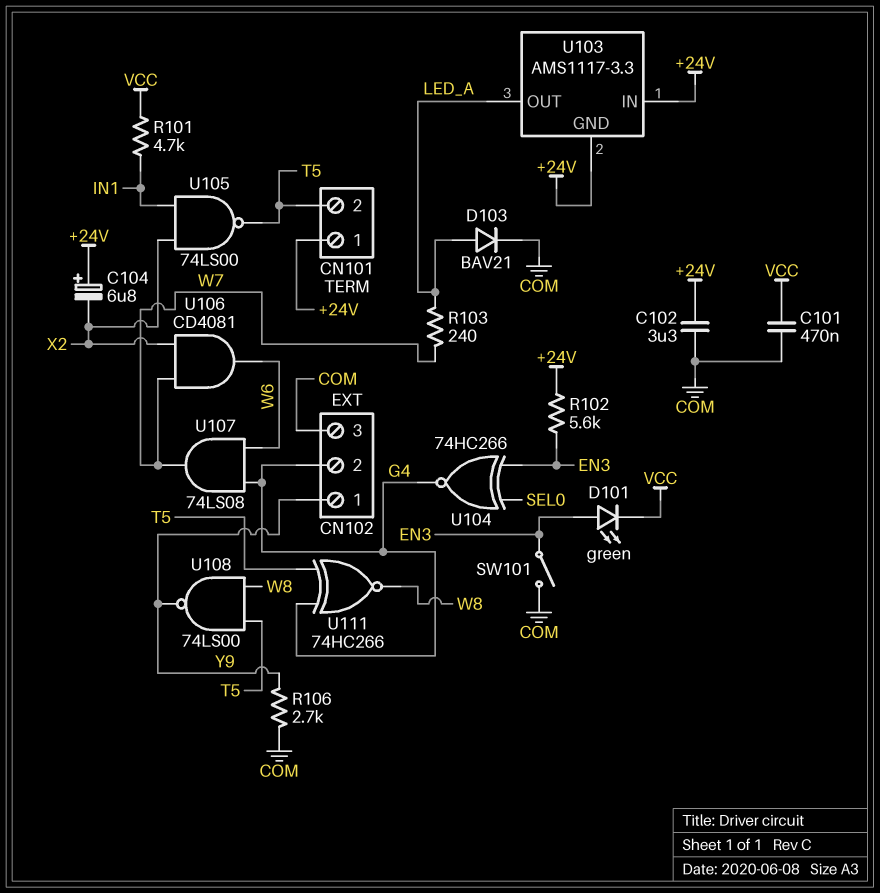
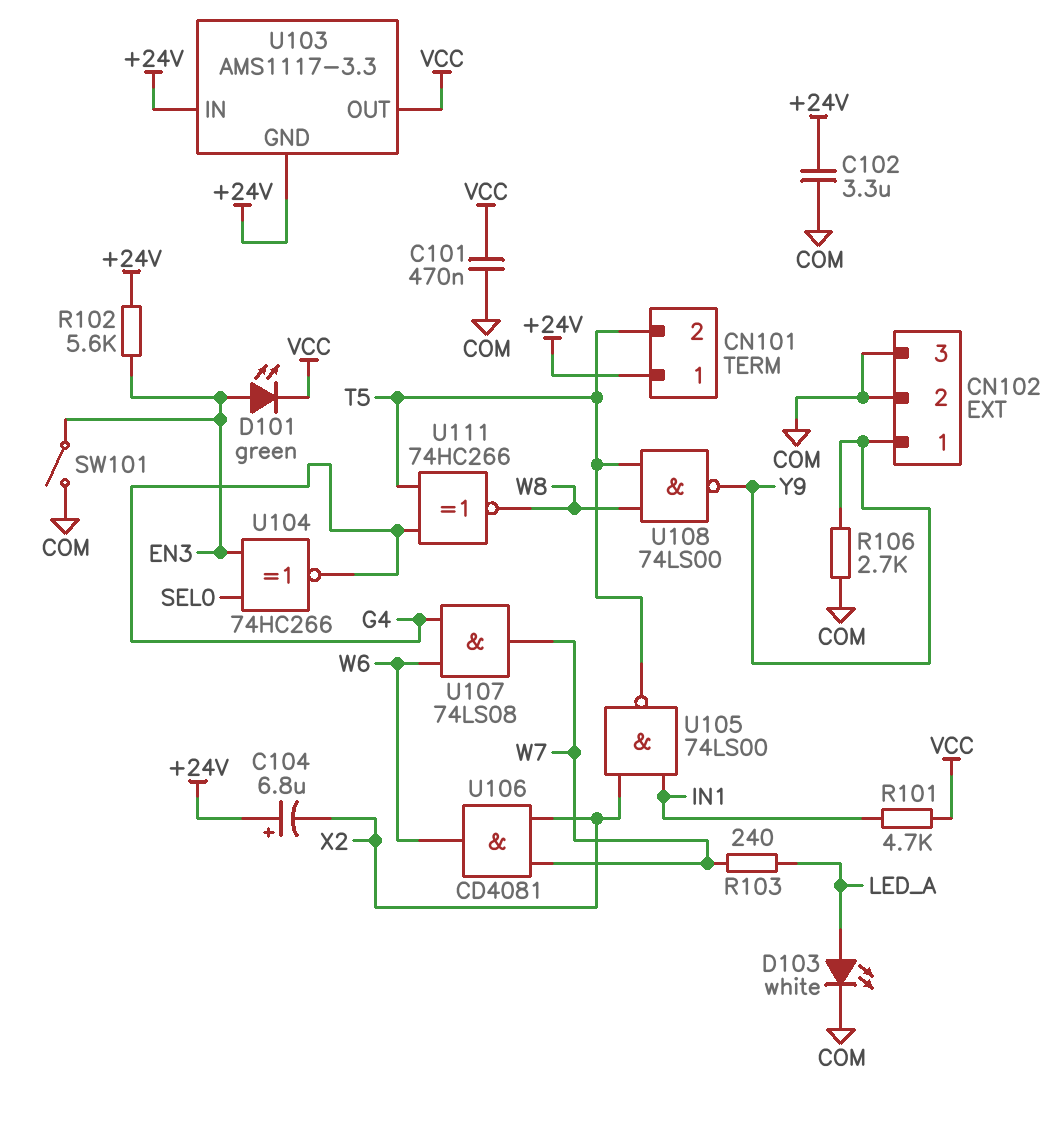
CN102 pin 2: G4 -> COM
D103: diode BAV21 (A LED_A, K COM) -> LED white (A LED_A, K COM)
U103 pin OUT: LED_A -> VCC

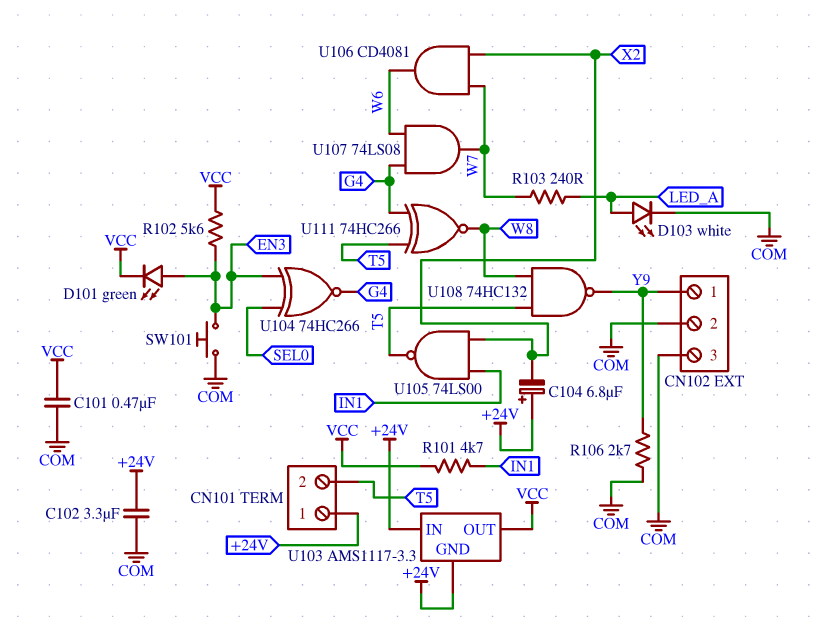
R102: 5.6k (+24V, EN3) -> 5.6k (EN3, VCC)
SW101: switch (COM, EN3) -> button (COM, EN3)
U108: NAND 74LS00 (in T5, in W8, out Y9) -> NAND 74HC132 (in T5, in W8, out Y9)

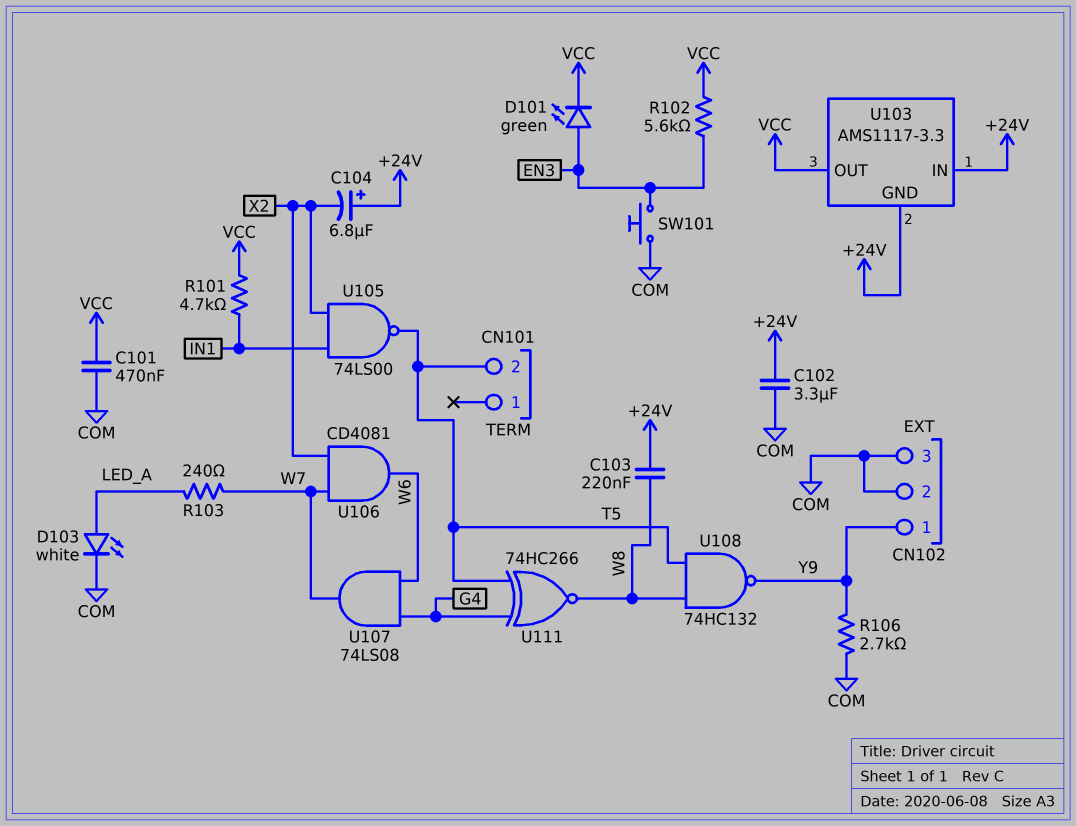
C103: none -> 220nF (+24V, W8)
CN101 pin 1: +24V -> none
U104: XNOR 74HC266 (in EN3, in SEL0, out G4) -> none

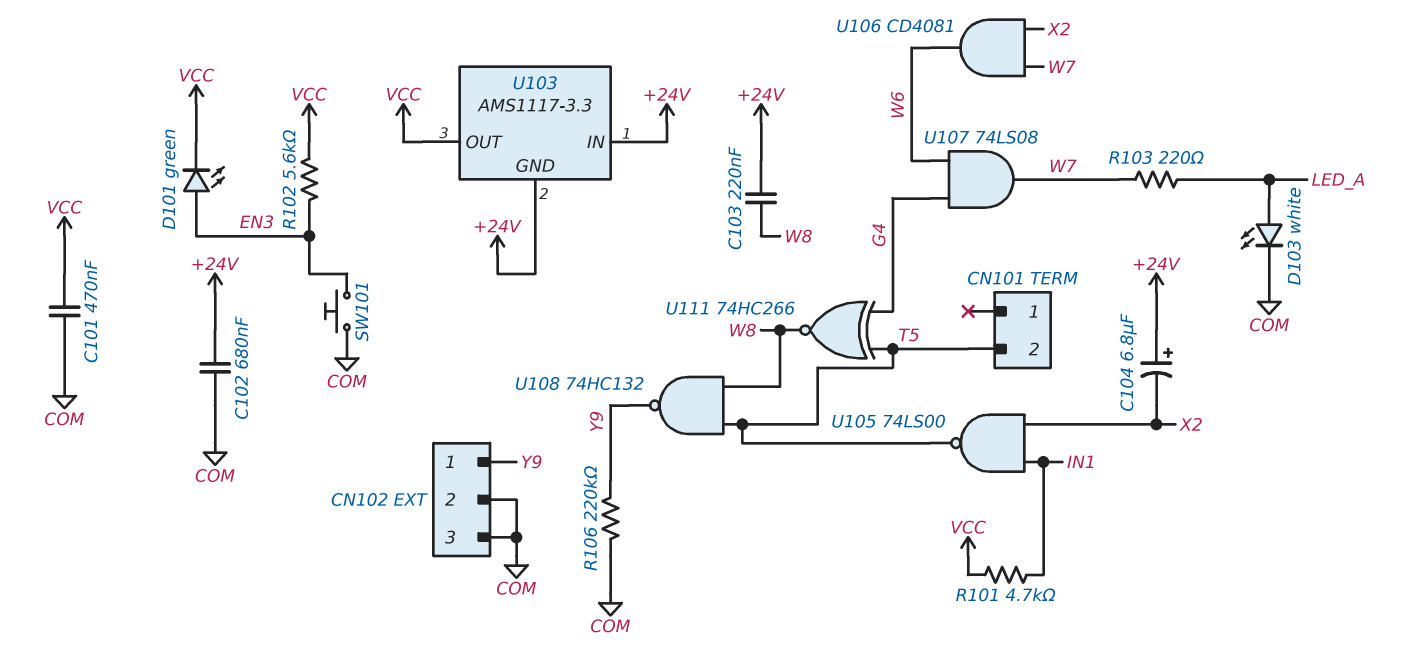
C102: 3.3uF (+24V, COM) -> 680nF (+24V, COM)
R103: 240 (LED_A, W7) -> 220 (LED_A, W7)
R106: 2.7k (COM, Y9) -> 220k (COM, Y9)

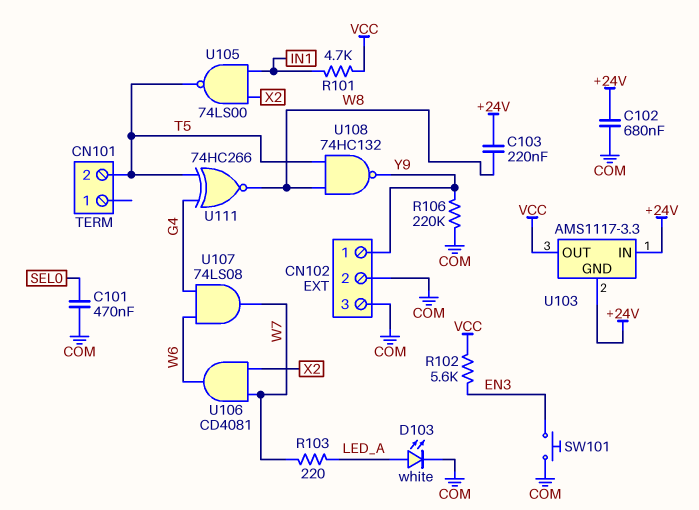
C101: 470nF (COM, VCC) -> 470nF (COM, SEL0)
C104: 6.8uF (plus +24V, minus X2) -> none
D101: LED green (A EN3, K VCC) -> none

